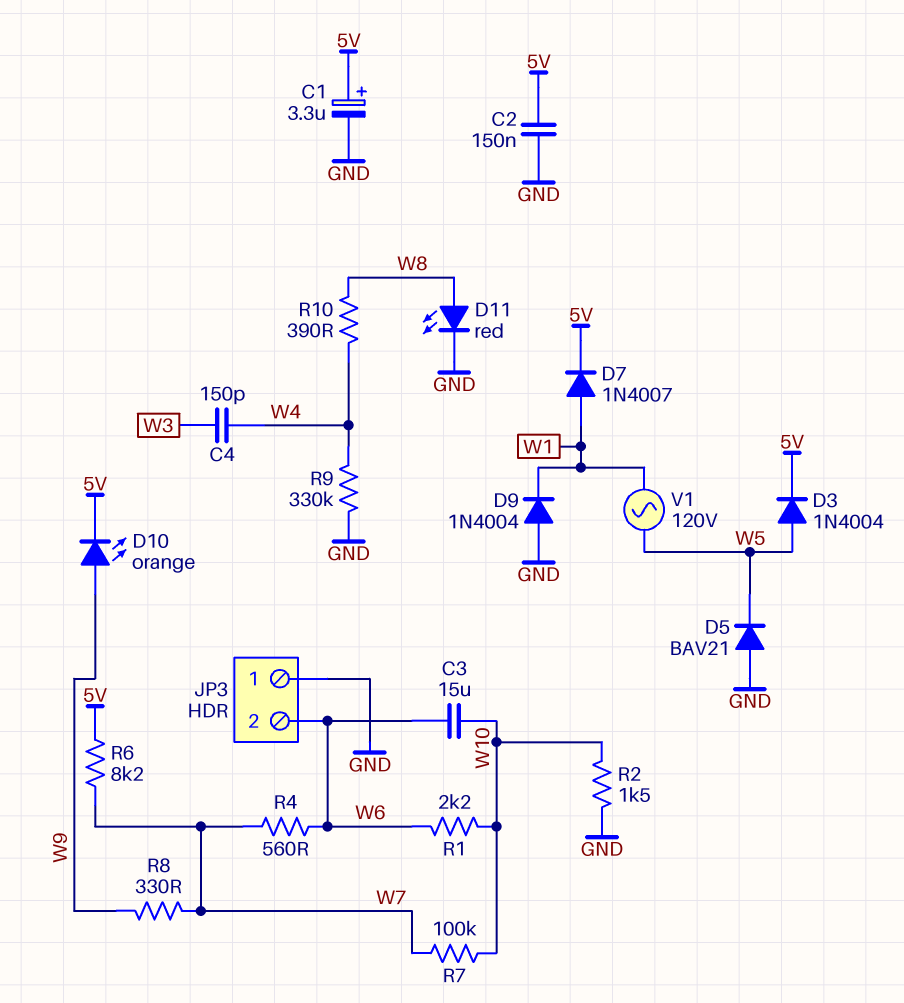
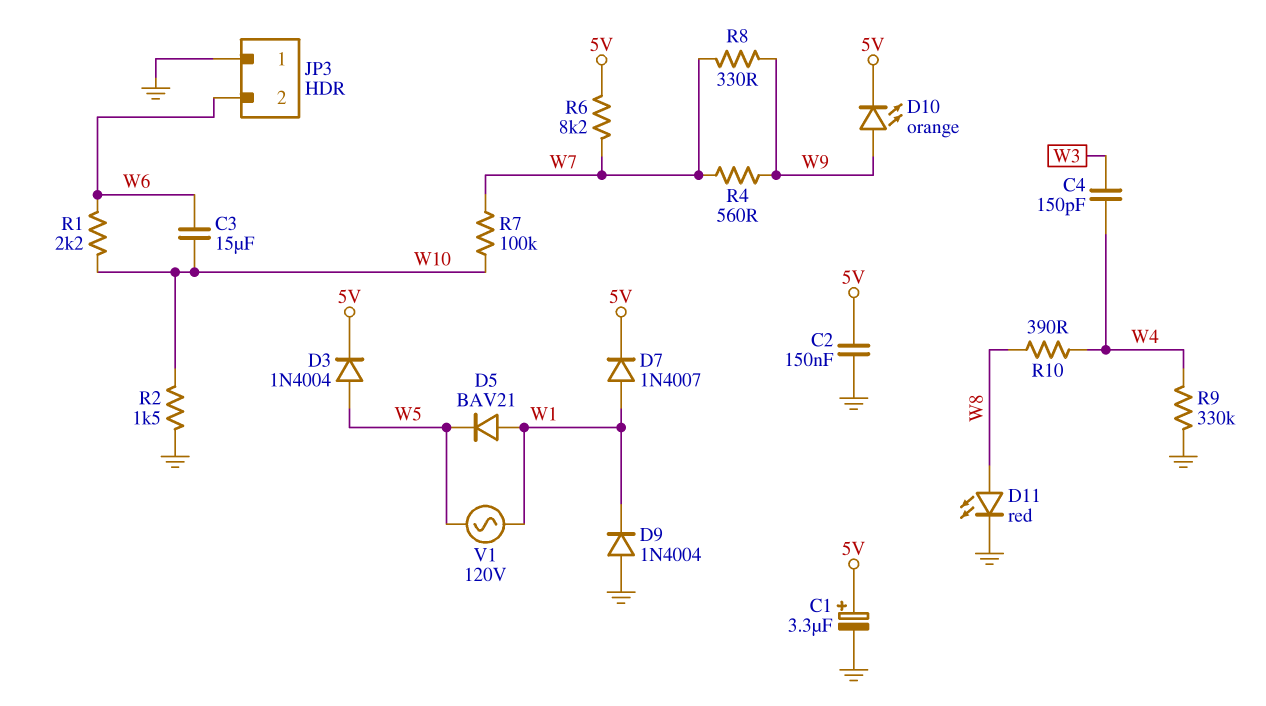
D5: diode BAV21 (A GND, K W5) -> diode BAV21 (A W1, K W5)
R4: 560 (W6, W7) -> 560 (W7, W9)

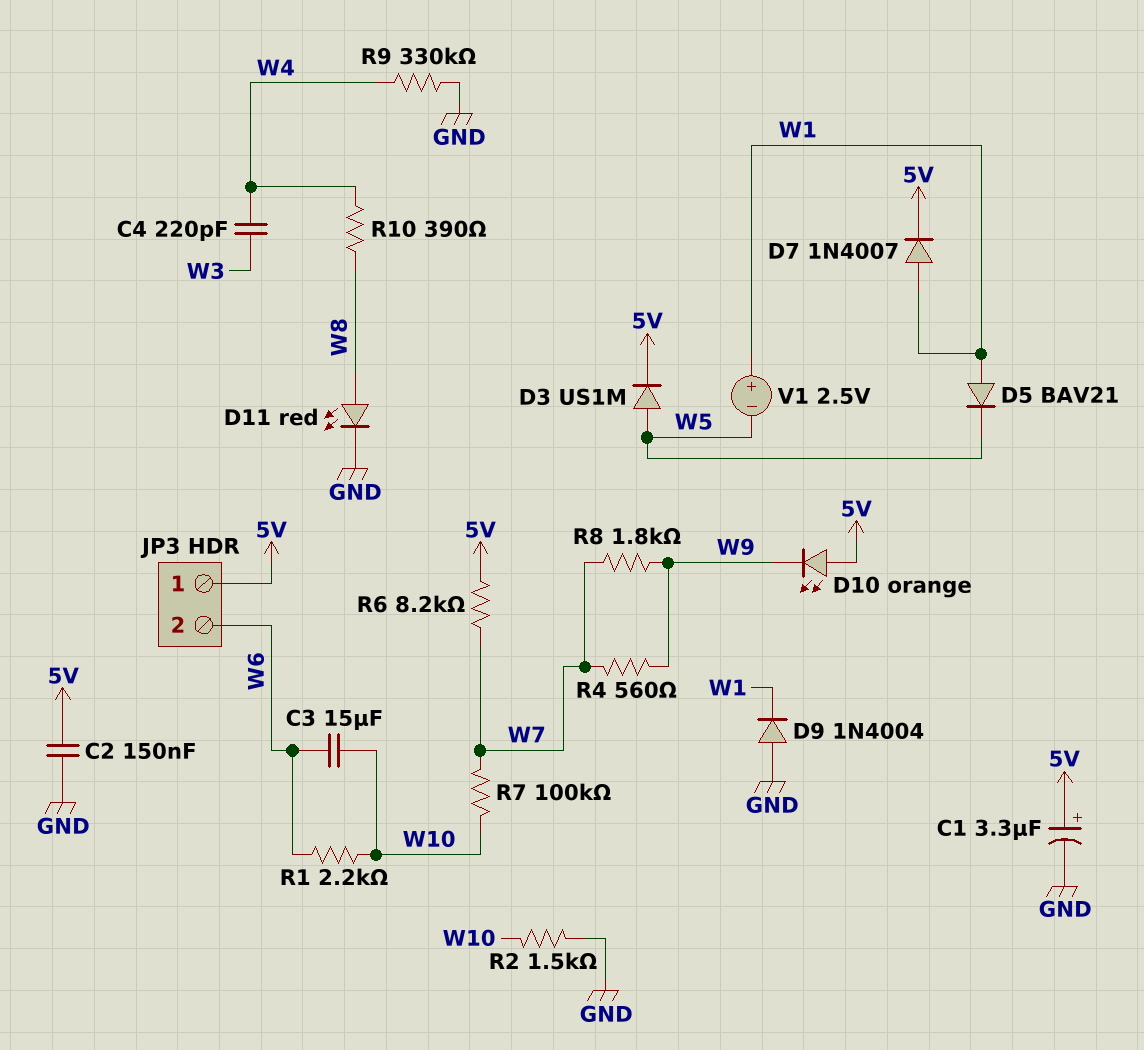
C4: 150pF (W3, W4) -> 220pF (W3, W4)
D3: diode 1N4004 (A W5, K 5V) -> diode US1M (A W5, K 5V)
D10: LED orange (A W9, K 5V) -> LED orange (A 5V, K W9)
JP3 pin 1: GND -> 5V
R8: 330 (W7, W9) -> 1.8k (W7, W9)
V1: AC 120V (W1, W5) -> 2.5V (plus W1, minus W5)

